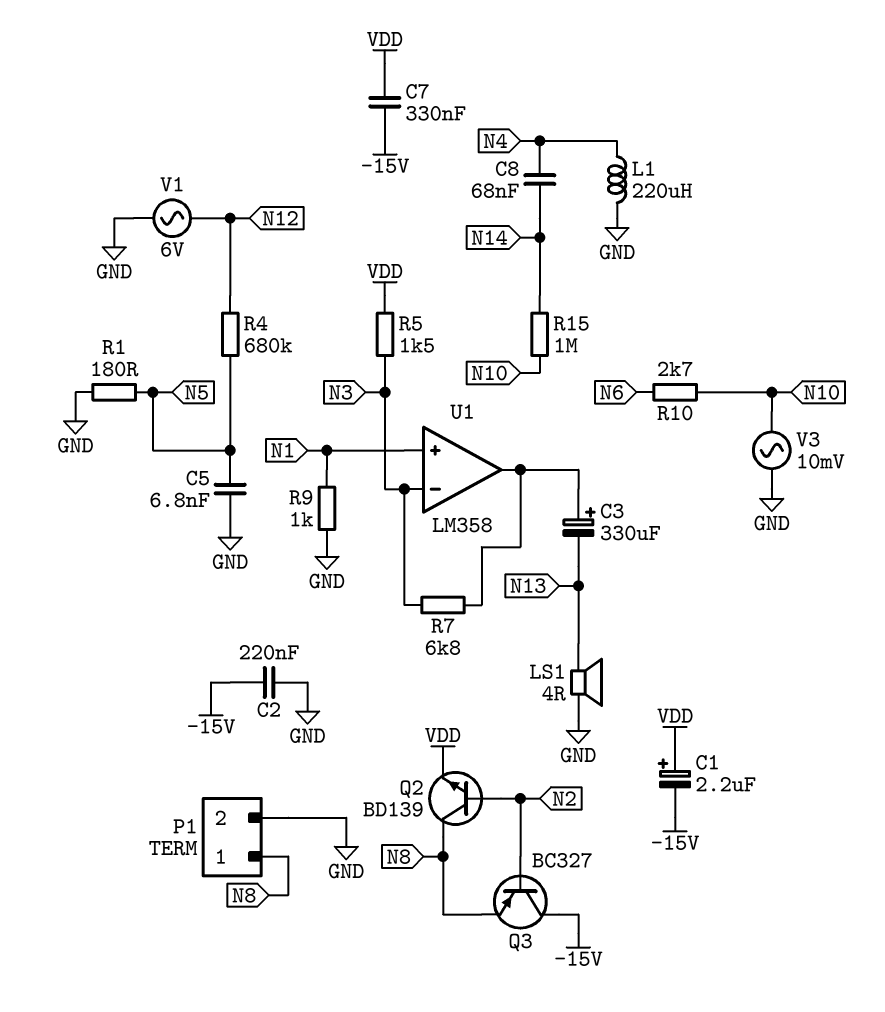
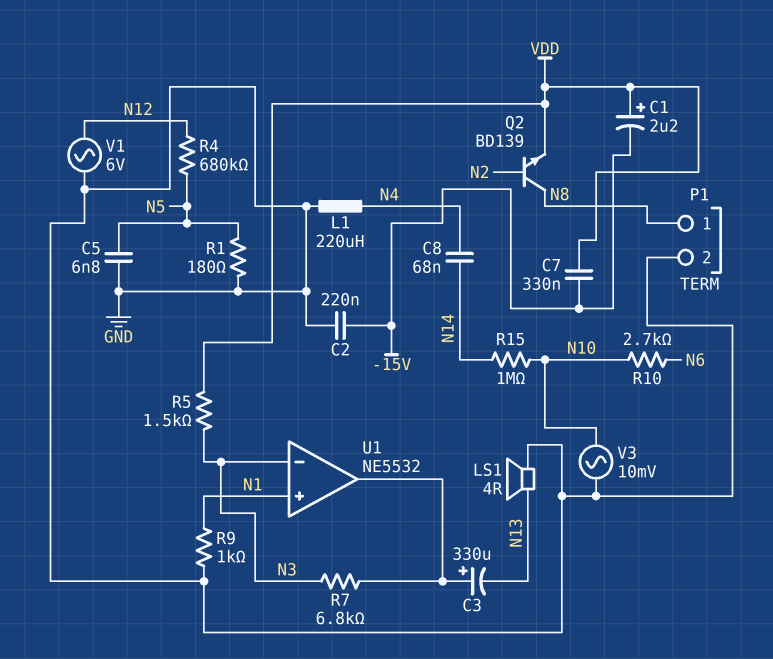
Q3: PNP BC327 (B N2, C -15V, E N8) -> none
U1: LM358 -> NE5532

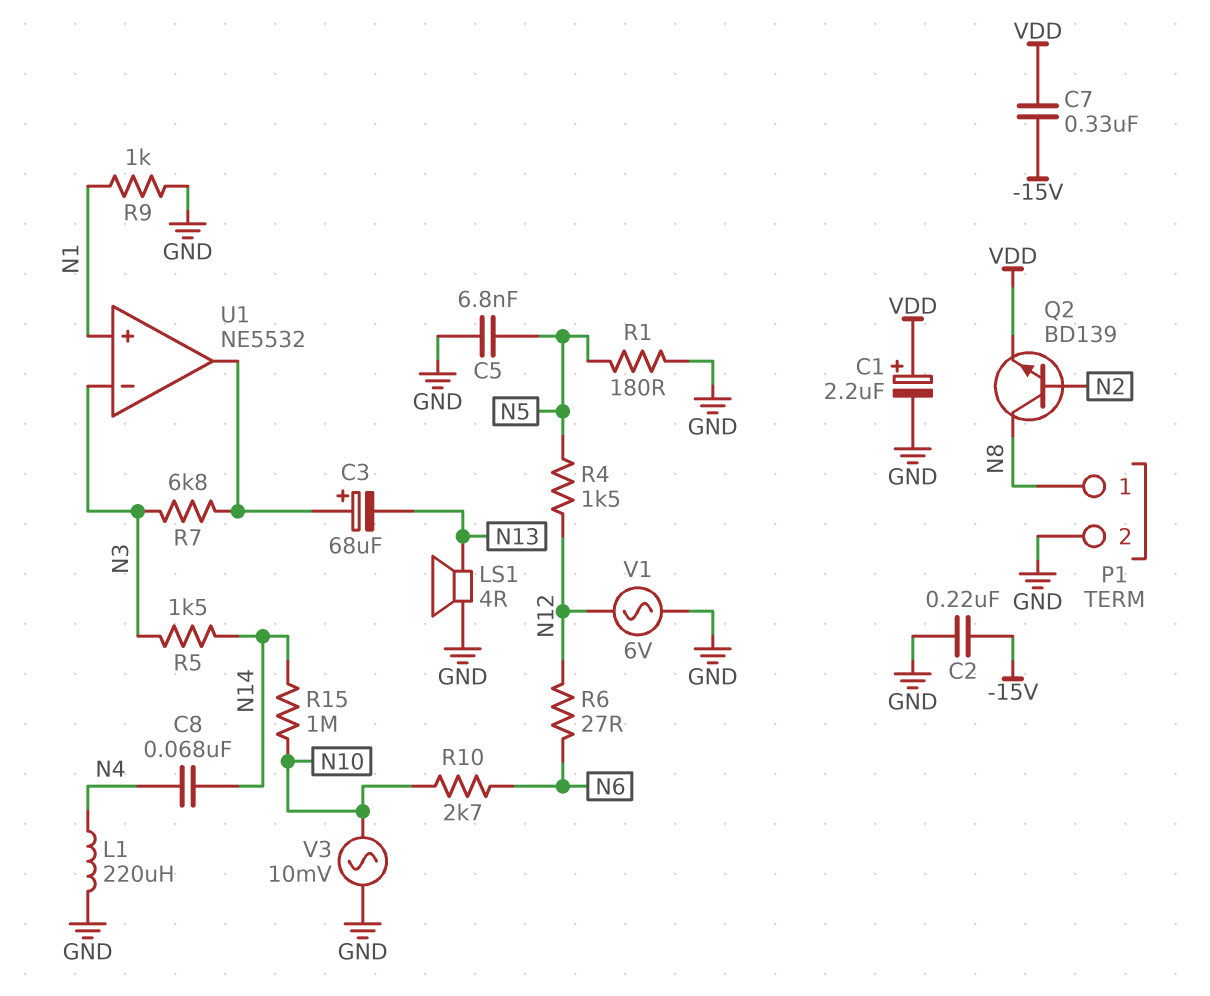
C1: 2.2uF (plus VDD, minus -15V) -> 2.2uF (plus VDD, minus GND)
C3: 330uF (plus U1/out, minus N13) -> 68uF (plus U1/out, minus N13)
R4: 680k (N5, N12) -> 1.5k (N5, N12)
R5: 1.5k (N3, VDD) -> 1.5k (N3, N14)
R6: none -> 27 (N6, N12)

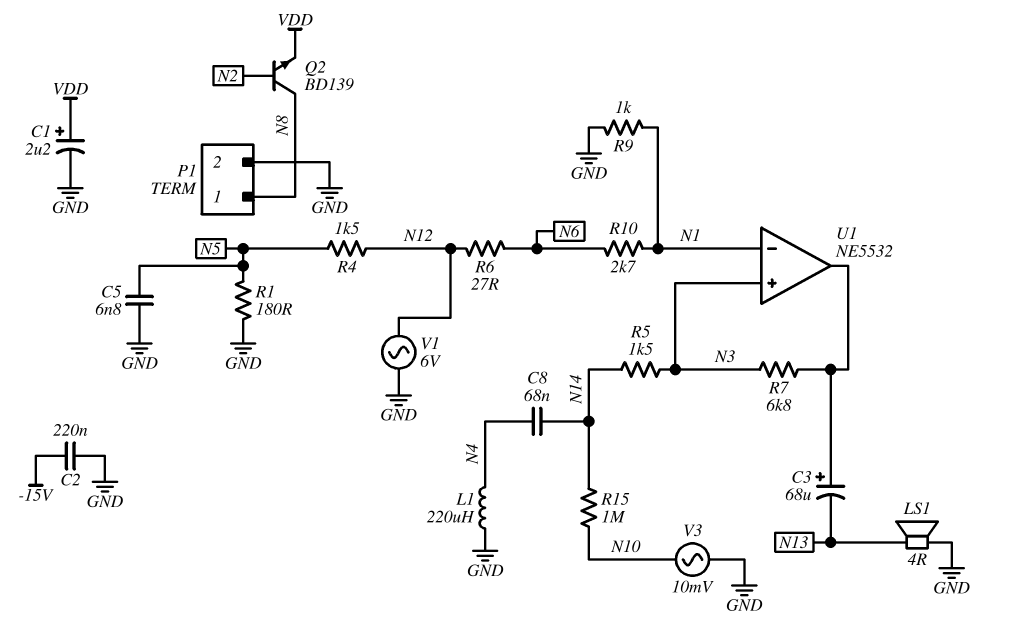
C7: 330nF (-15V, VDD) -> none
R10: 2.7k (N6, N10) -> 2.7k (N1, N6)
U1 pin in+: N1 -> N3
U1 pin in-: N3 -> N1

